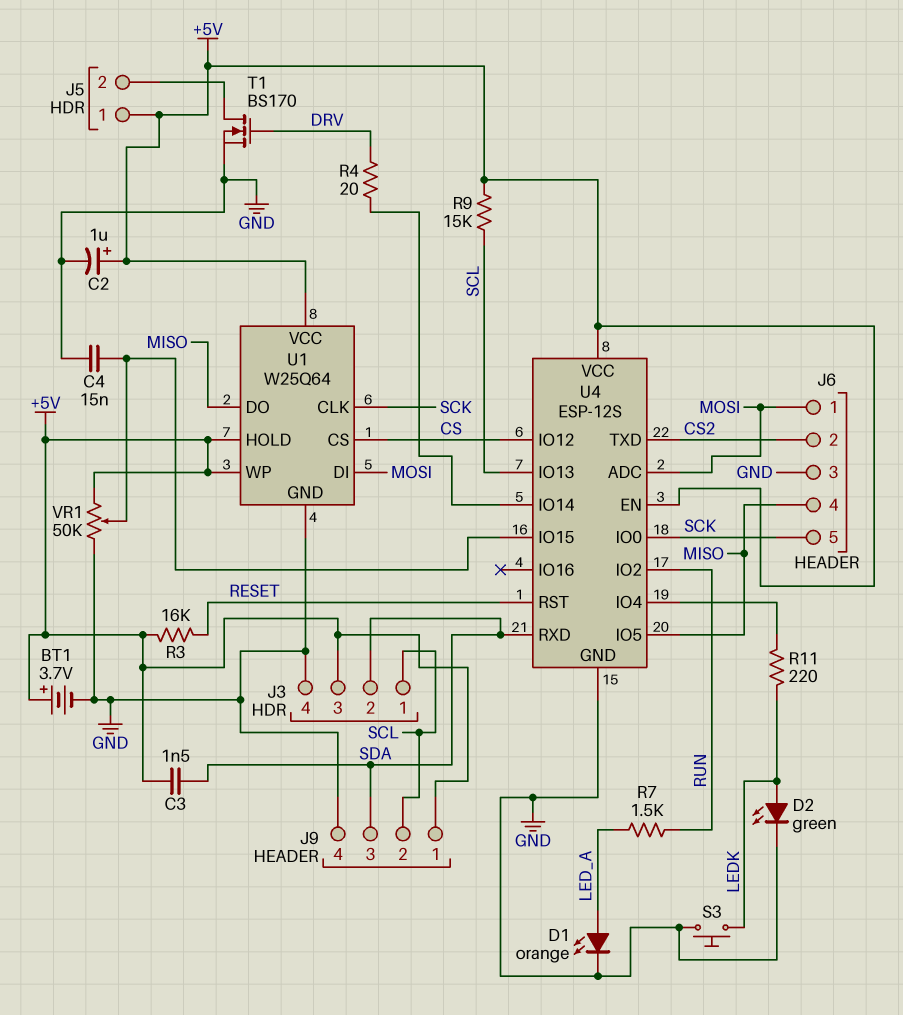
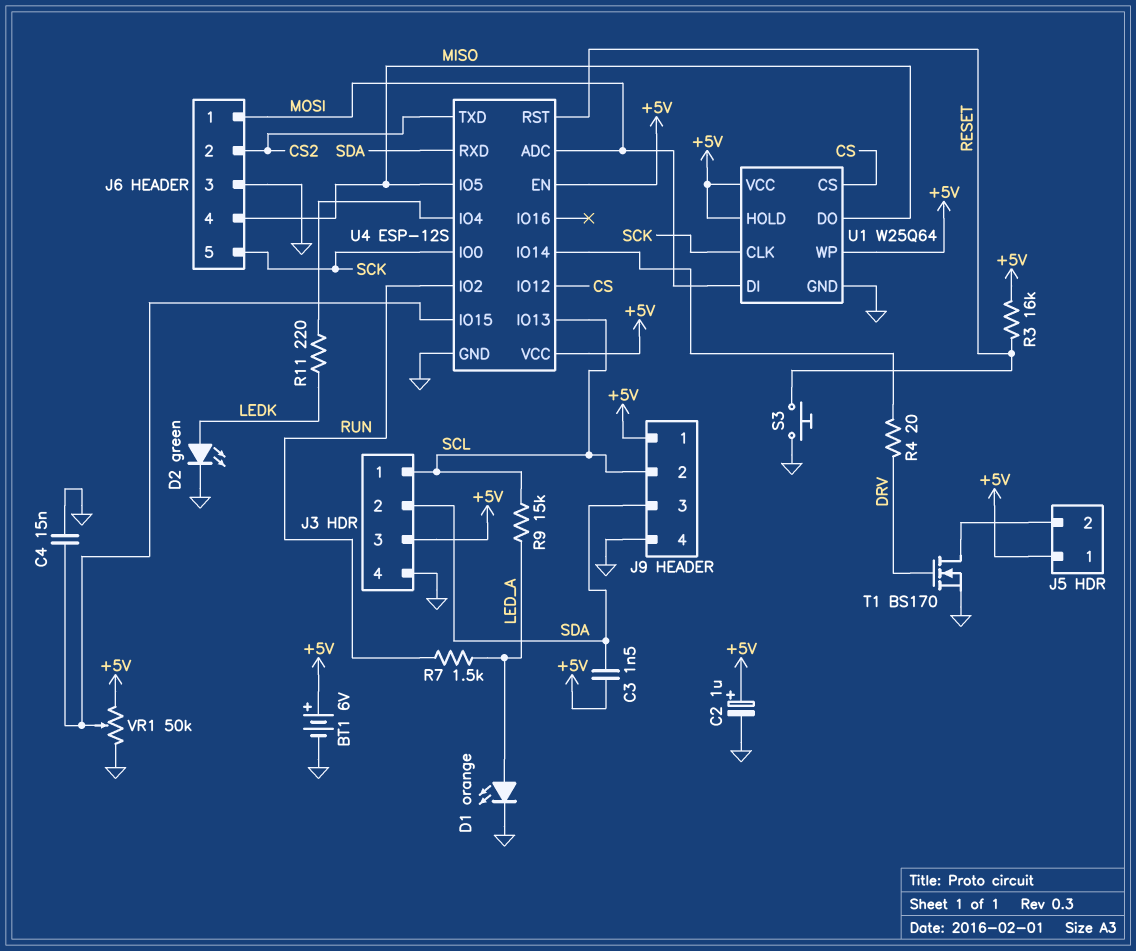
BT1: 3.7V (plus +5V, minus GND) -> 6V (plus +5V, minus GND)
R9: 15k (+5V, SCL) -> 15k (LED_A, SCL)
S3: button (GND, LEDK) -> button (GND, RESET)

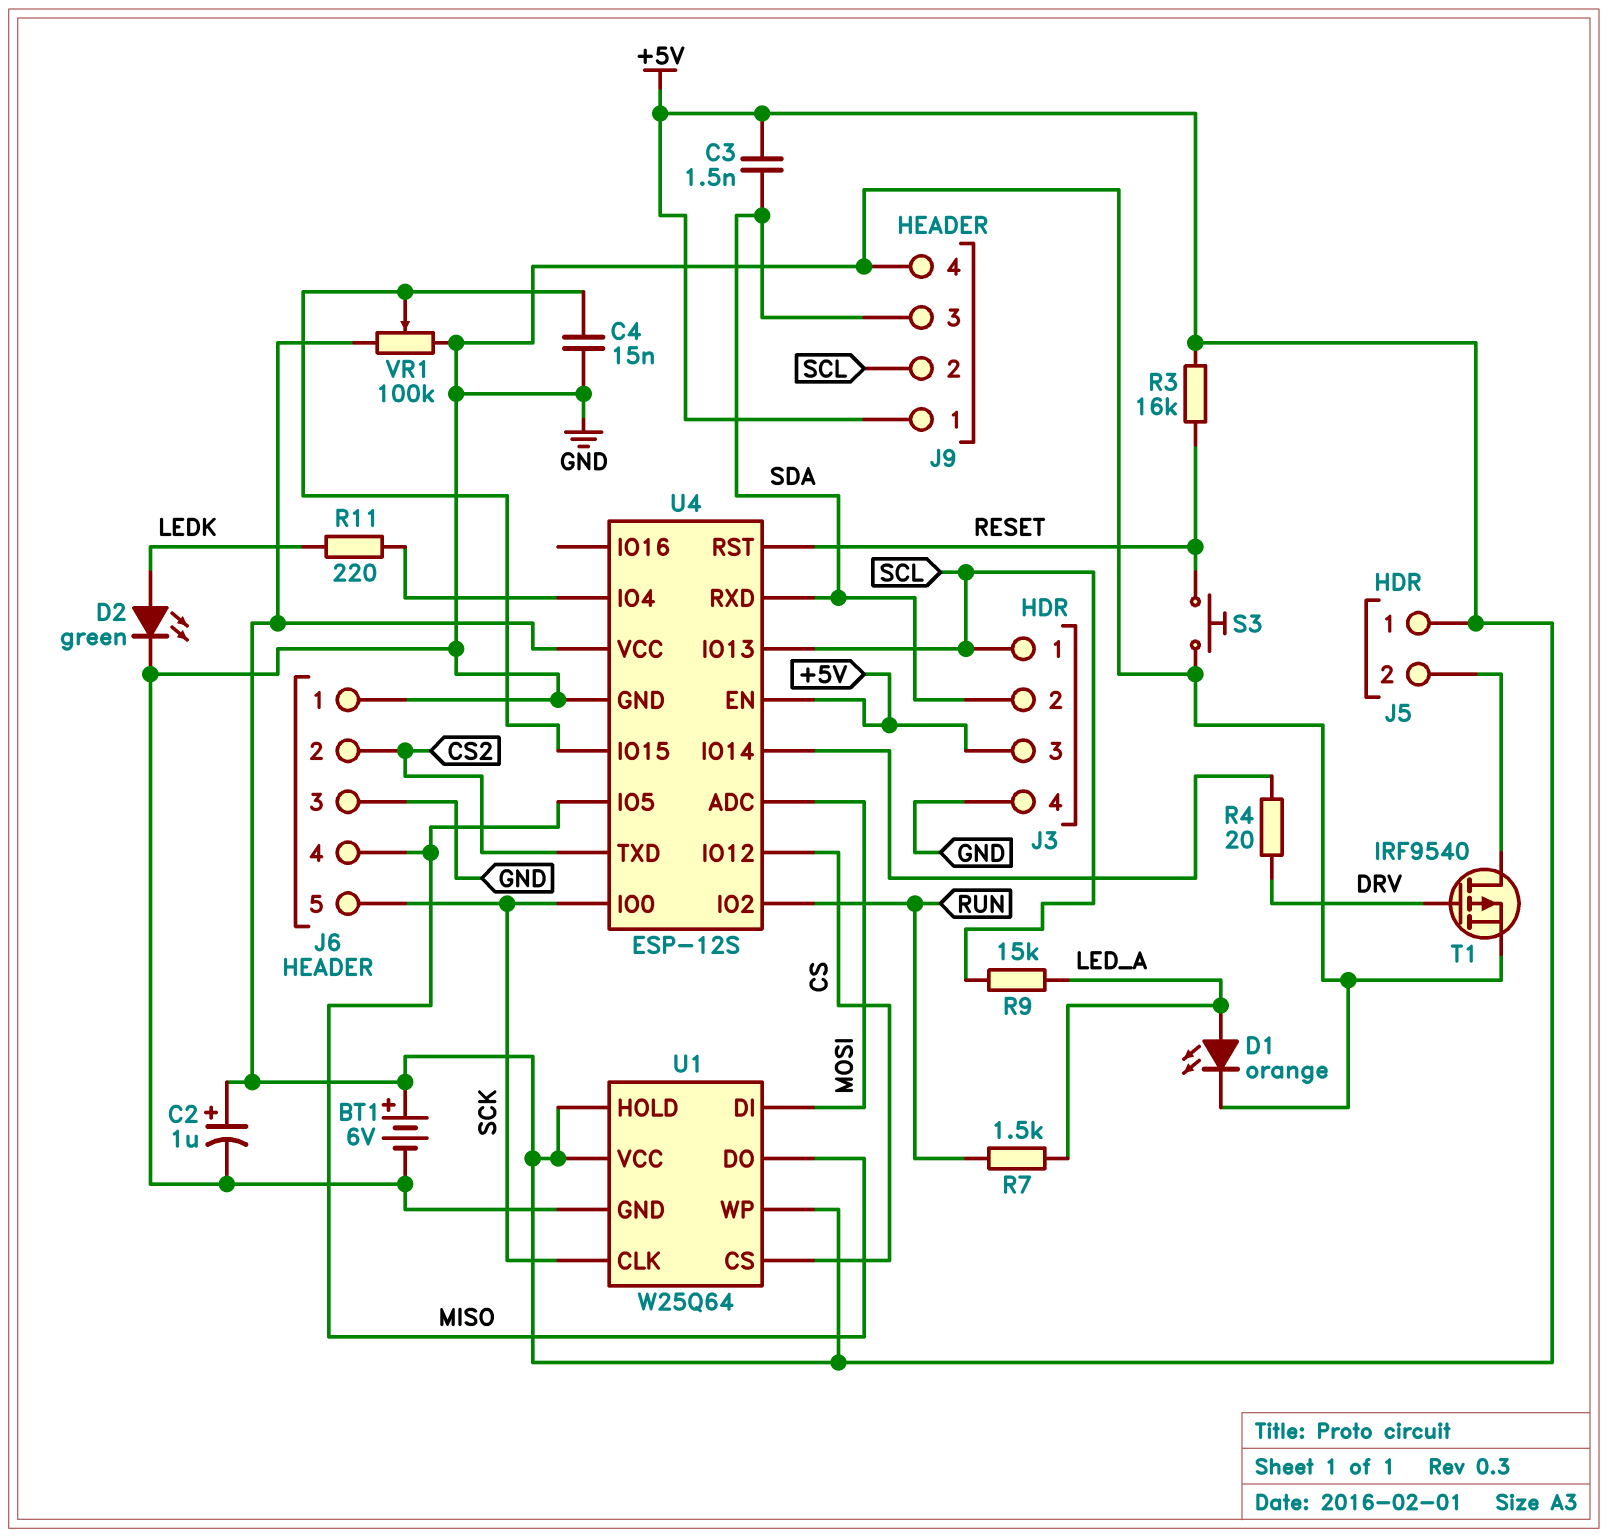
J6 pin 1: MOSI -> GND
T1: NMOS BS170 (G DRV, D J5/2, S GND) -> PMOS IRF9540 (G DRV, D J5/2, S GND)
VR1: 50k (+5V, GND, wiper U4/IO15) -> 100k (+5V, GND, wiper U4/IO15)

